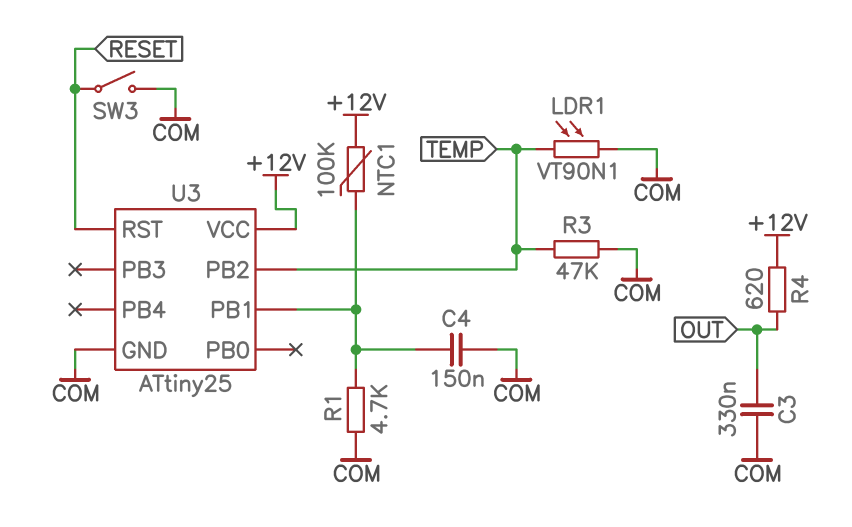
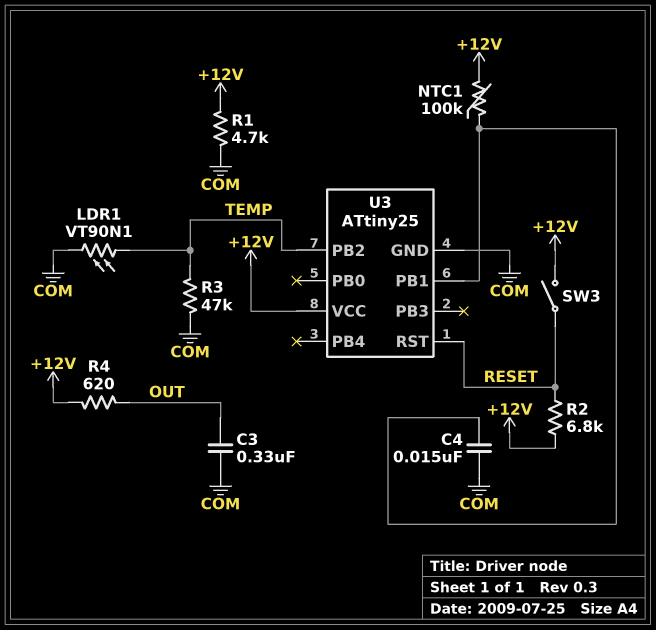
C4: 150nF (COM, U3/PB1) -> 15nF (COM, U3/PB1)
R1: 4.7k (COM, U3/PB1) -> 4.7k (+12V, COM)
R2: none -> 6.8k (+12V, RESET)
SW3: switch (COM, RESET) -> switch (+12V, RESET)

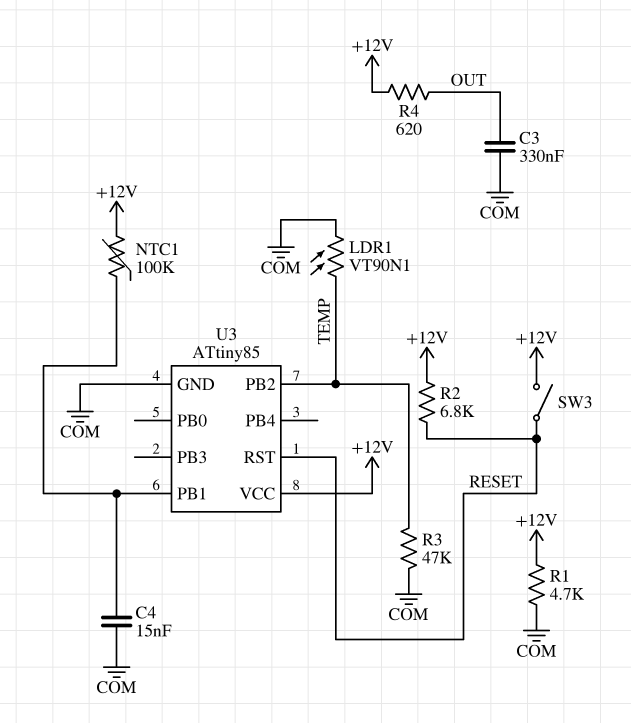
U3: ATtiny25 -> ATtiny85

